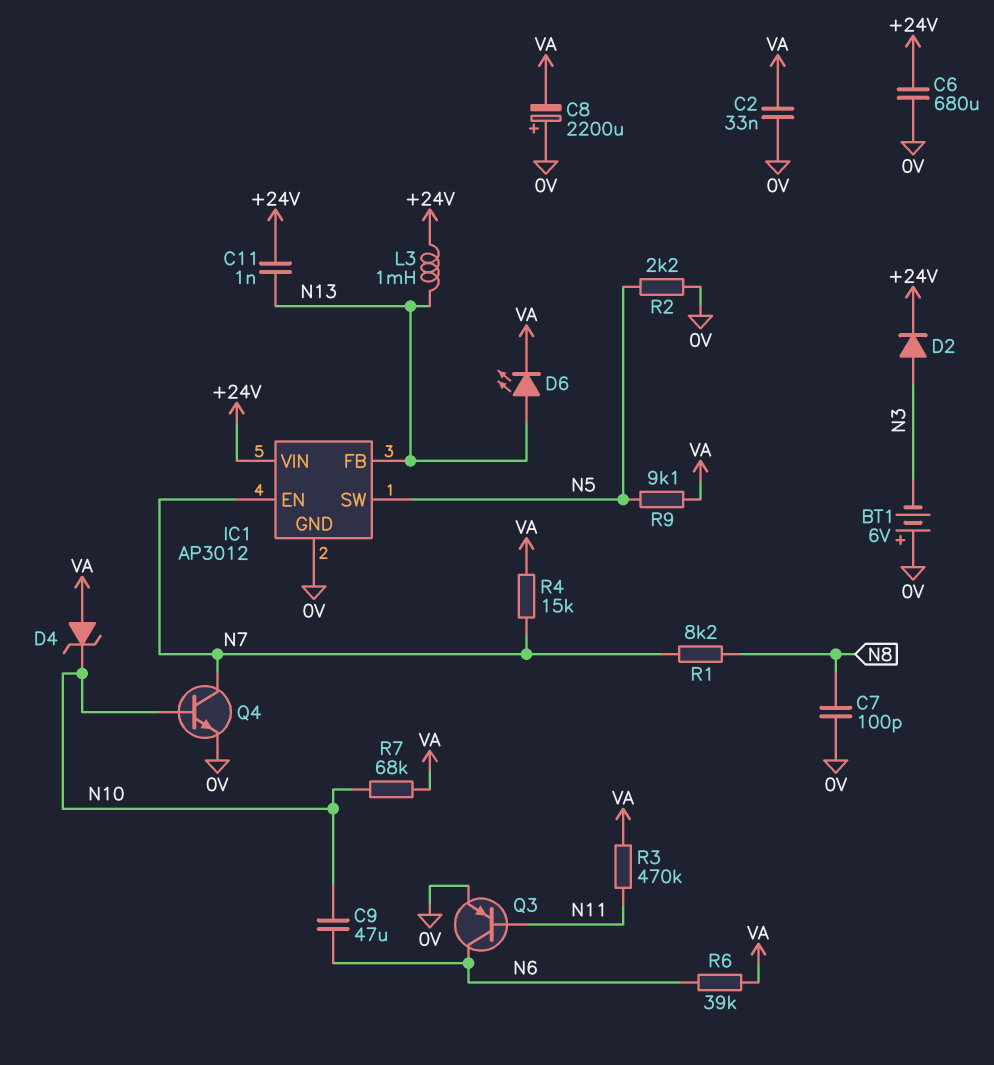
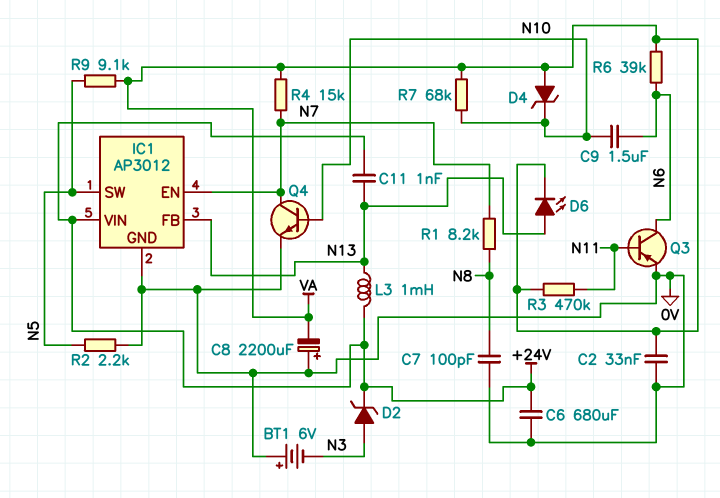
C9: 47uF (N6, N10) -> 1.5uF (N6, N10)
D2: diode (A N3, K +24V) -> zener (A N3, K +24V)

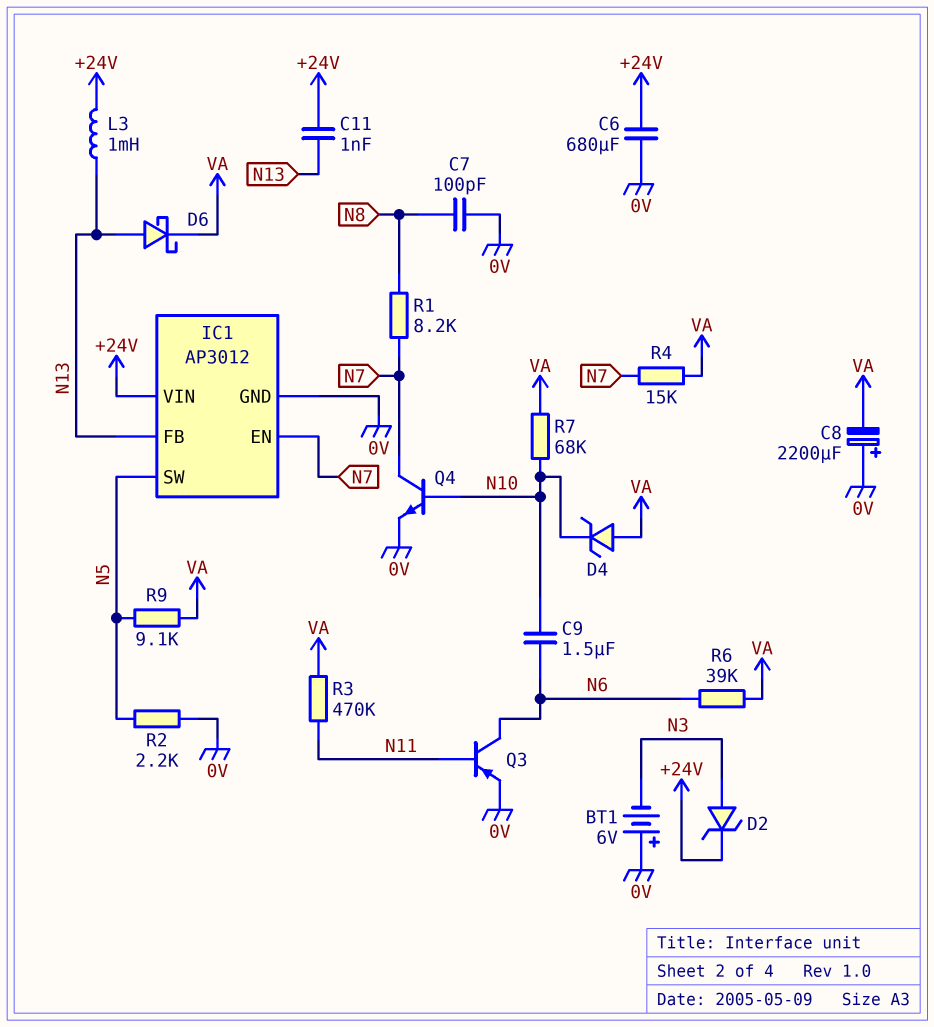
C2: 33nF (0V, VA) -> none
D6: LED (A N13, K VA) -> schottky (A N13, K VA)

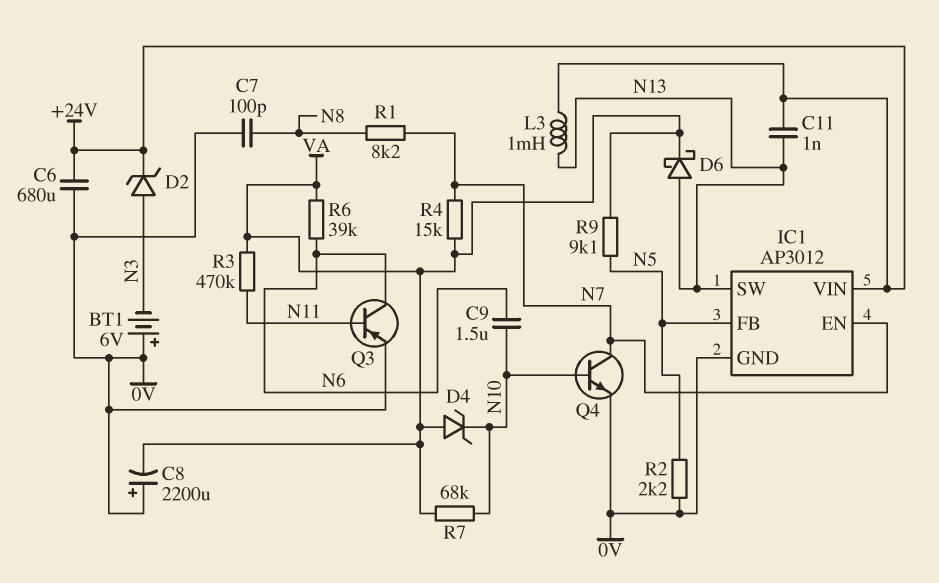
IC1 pin FB: N13 -> N5
IC1 pin SW: N5 -> N13

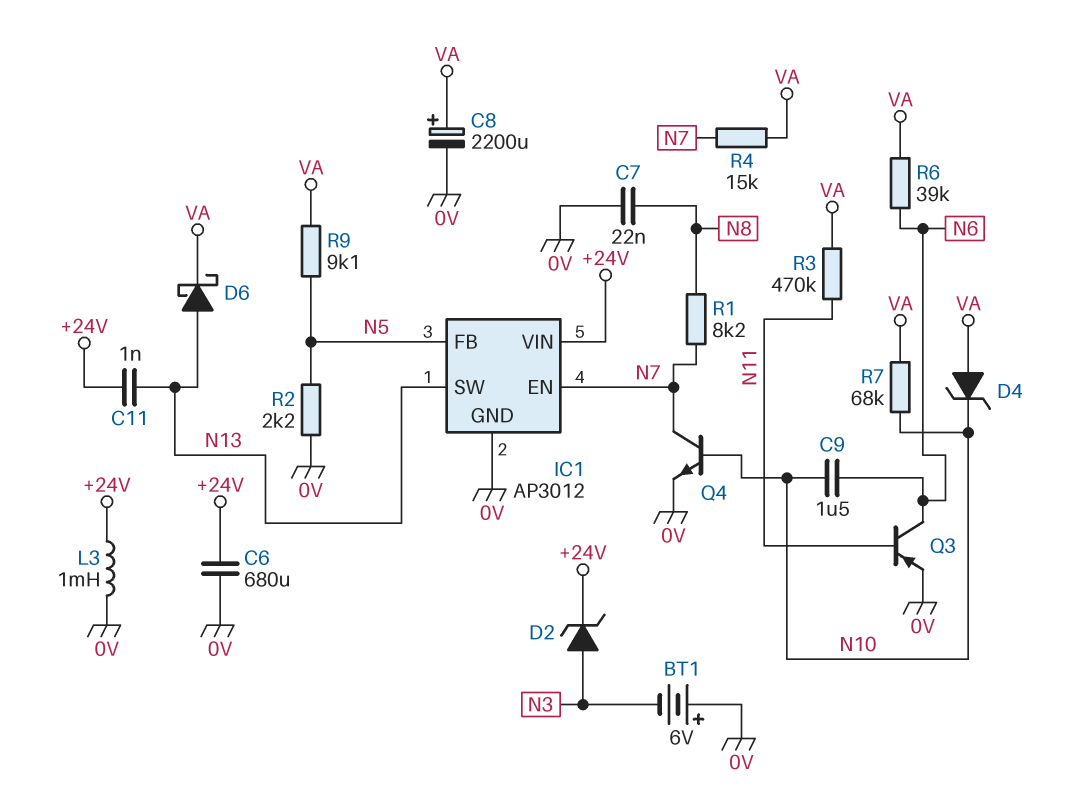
C7: 100pF (0V, N8) -> 22nF (0V, N8)
C8: 2200uF (plus 0V, minus VA) -> 2200uF (plus VA, minus 0V)
L3: 1mH (+24V, N13) -> 1mH (+24V, 0V)

